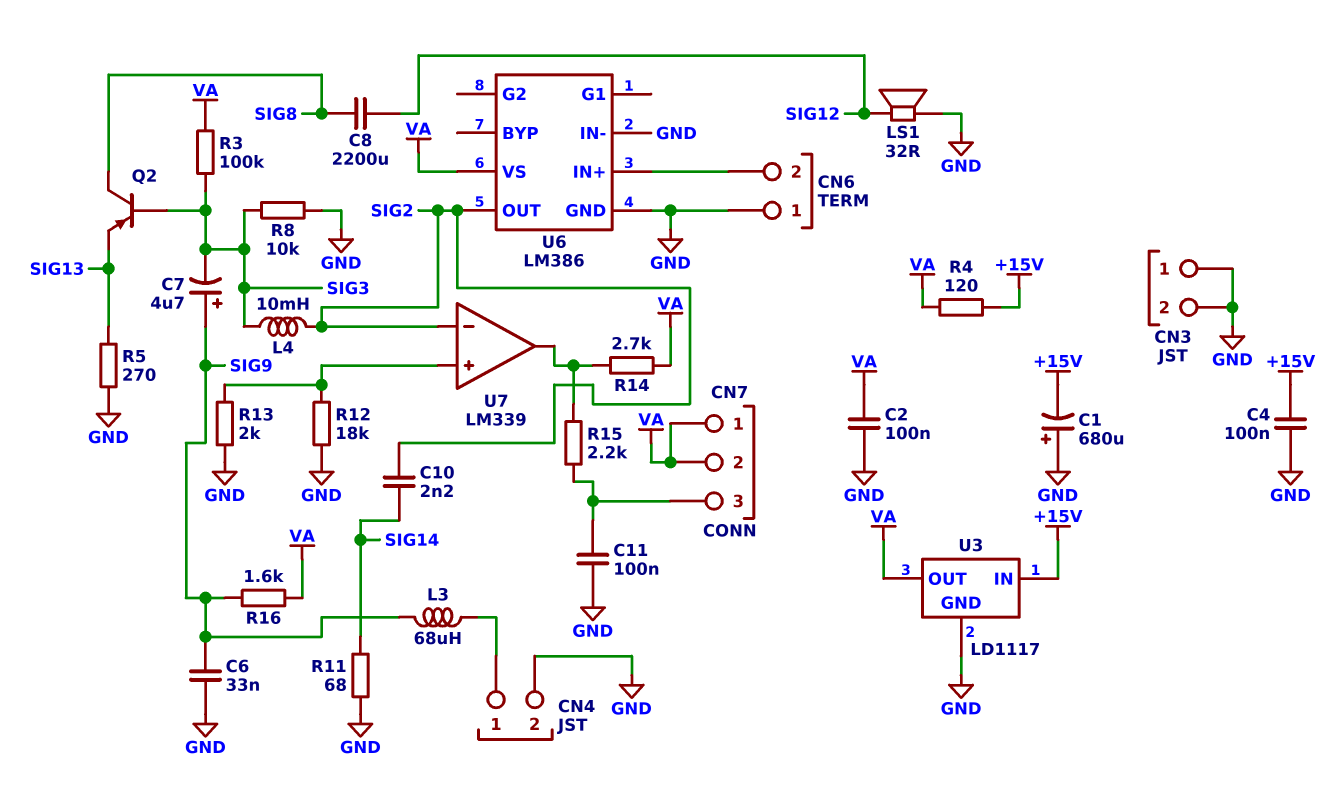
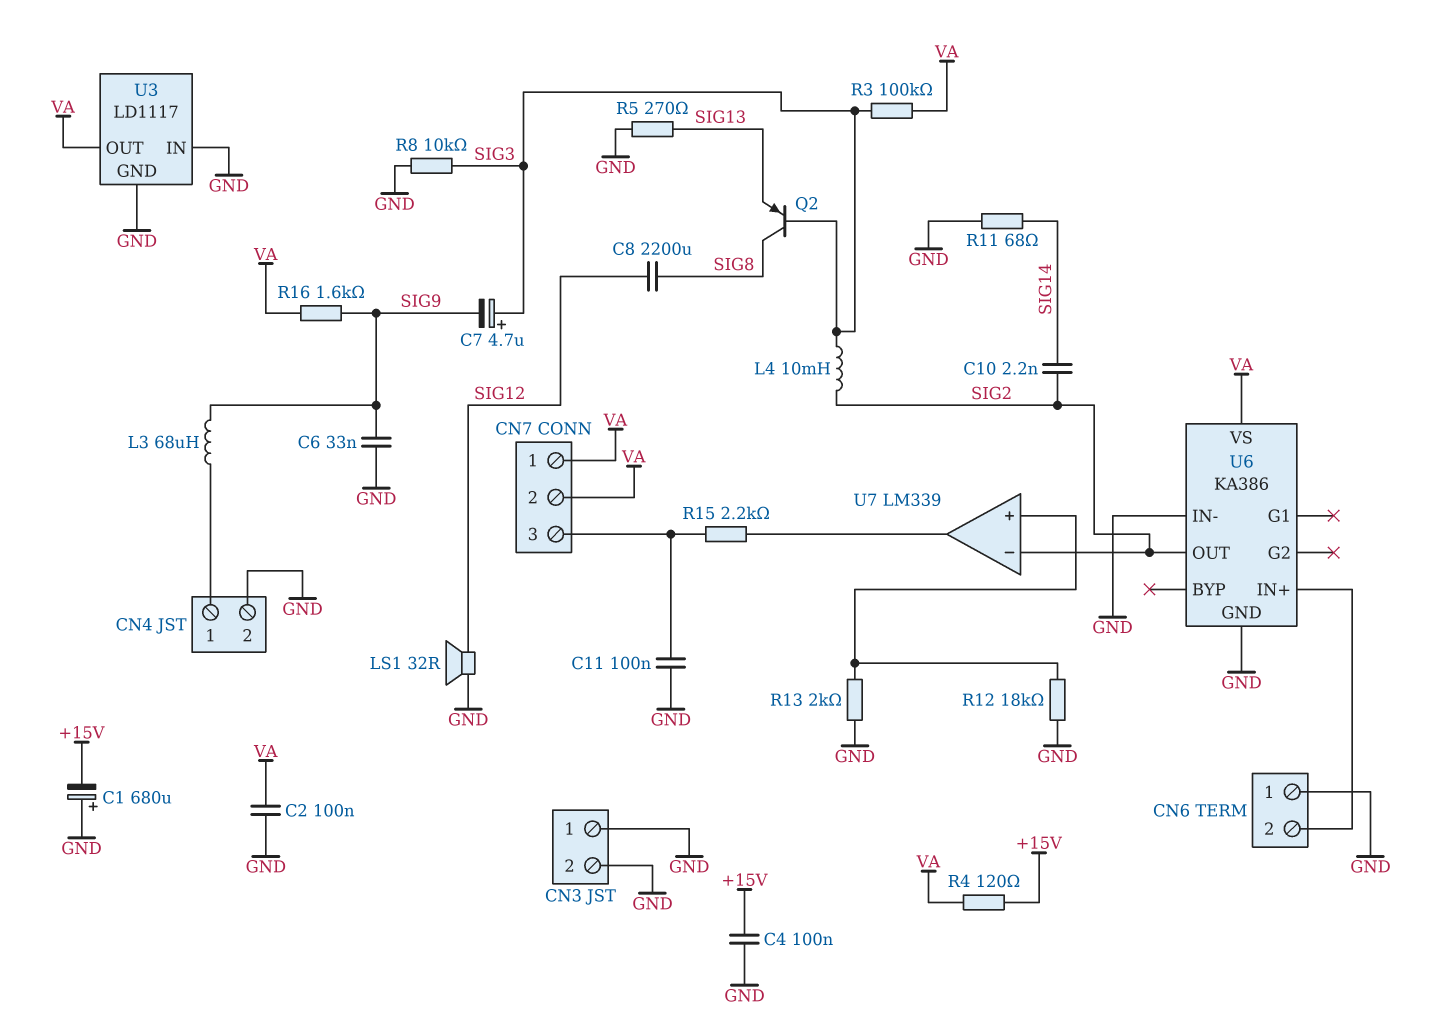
C7: 4.7uF (plus SIG9, minus SIG3) -> 4.7uF (plus SIG3, minus SIG9)
R14: 2.7k (U7/out, VA) -> none
U3 pin IN: +15V -> GND
U6: LM386 -> KA386

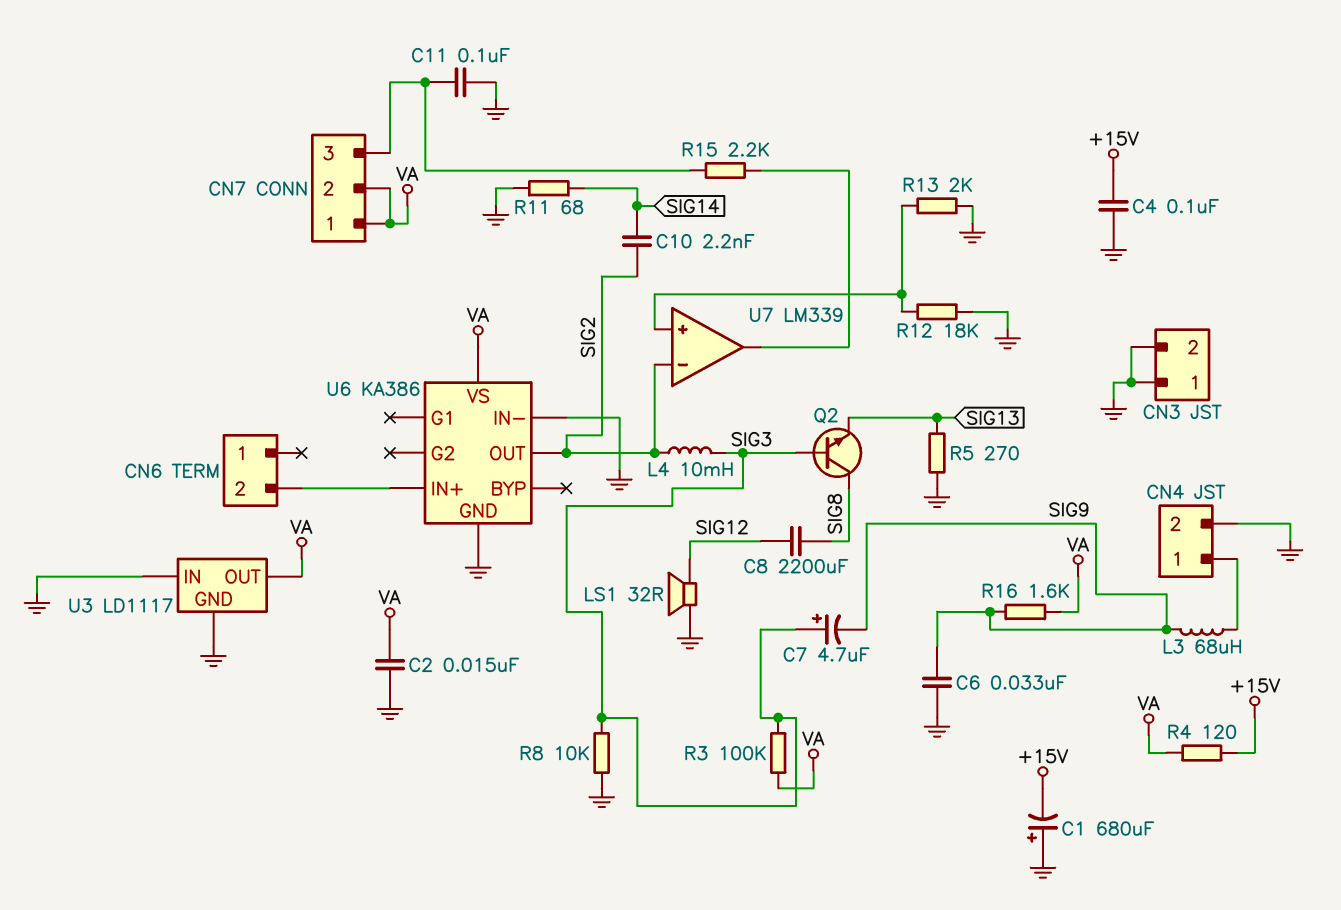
C2: 100nF (GND, VA) -> 15nF (GND, VA)
CN6 pin 1: GND -> none
Q2: PNP (B SIG3, C SIG8, E SIG13) -> NPN (B SIG3, C SIG8, E SIG13)

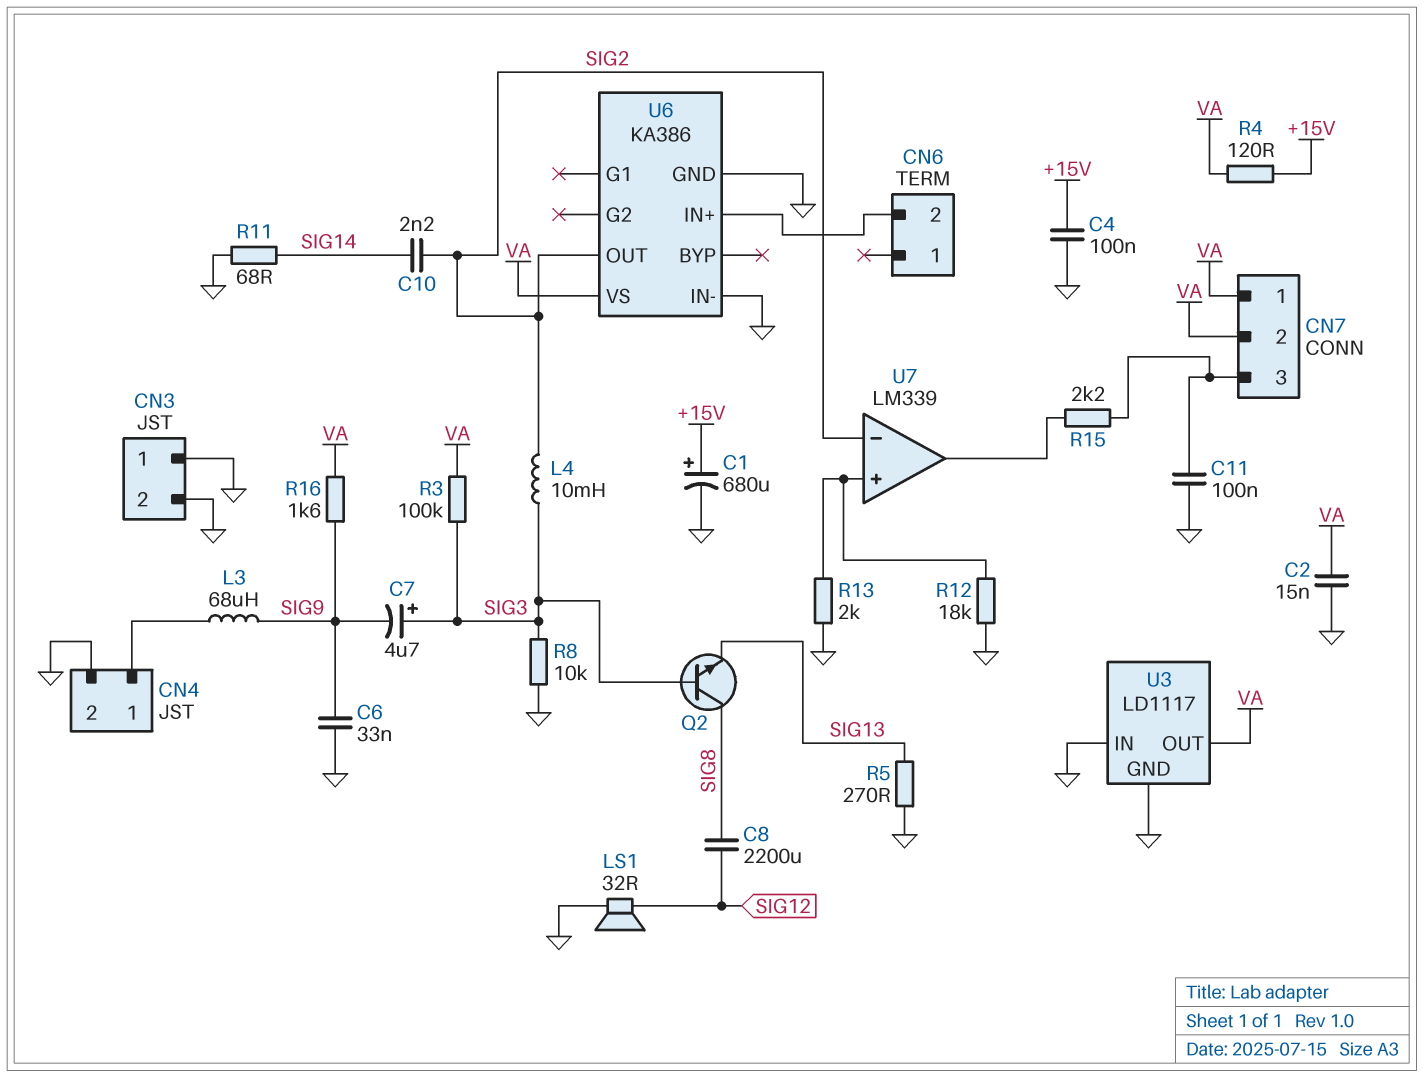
C1: 680uF (plus GND, minus +15V) -> 680uF (plus +15V, minus GND)

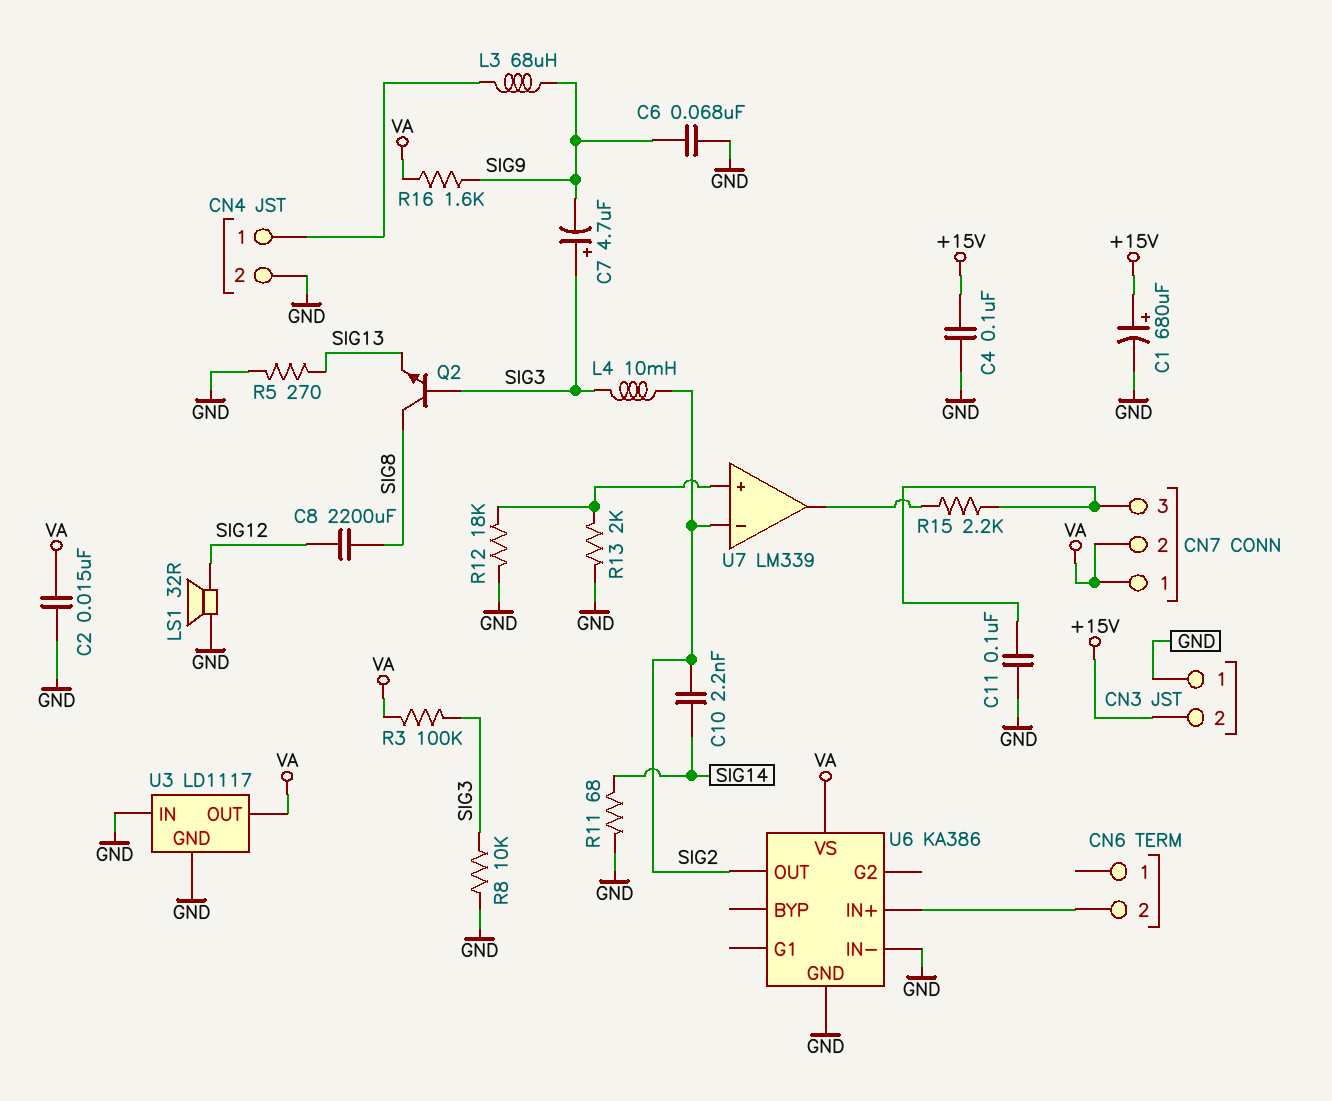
C6: 33nF (GND, SIG9) -> 68nF (GND, SIG9)
CN3 pin 2: GND -> +15V
R4: 120 (+15V, VA) -> none

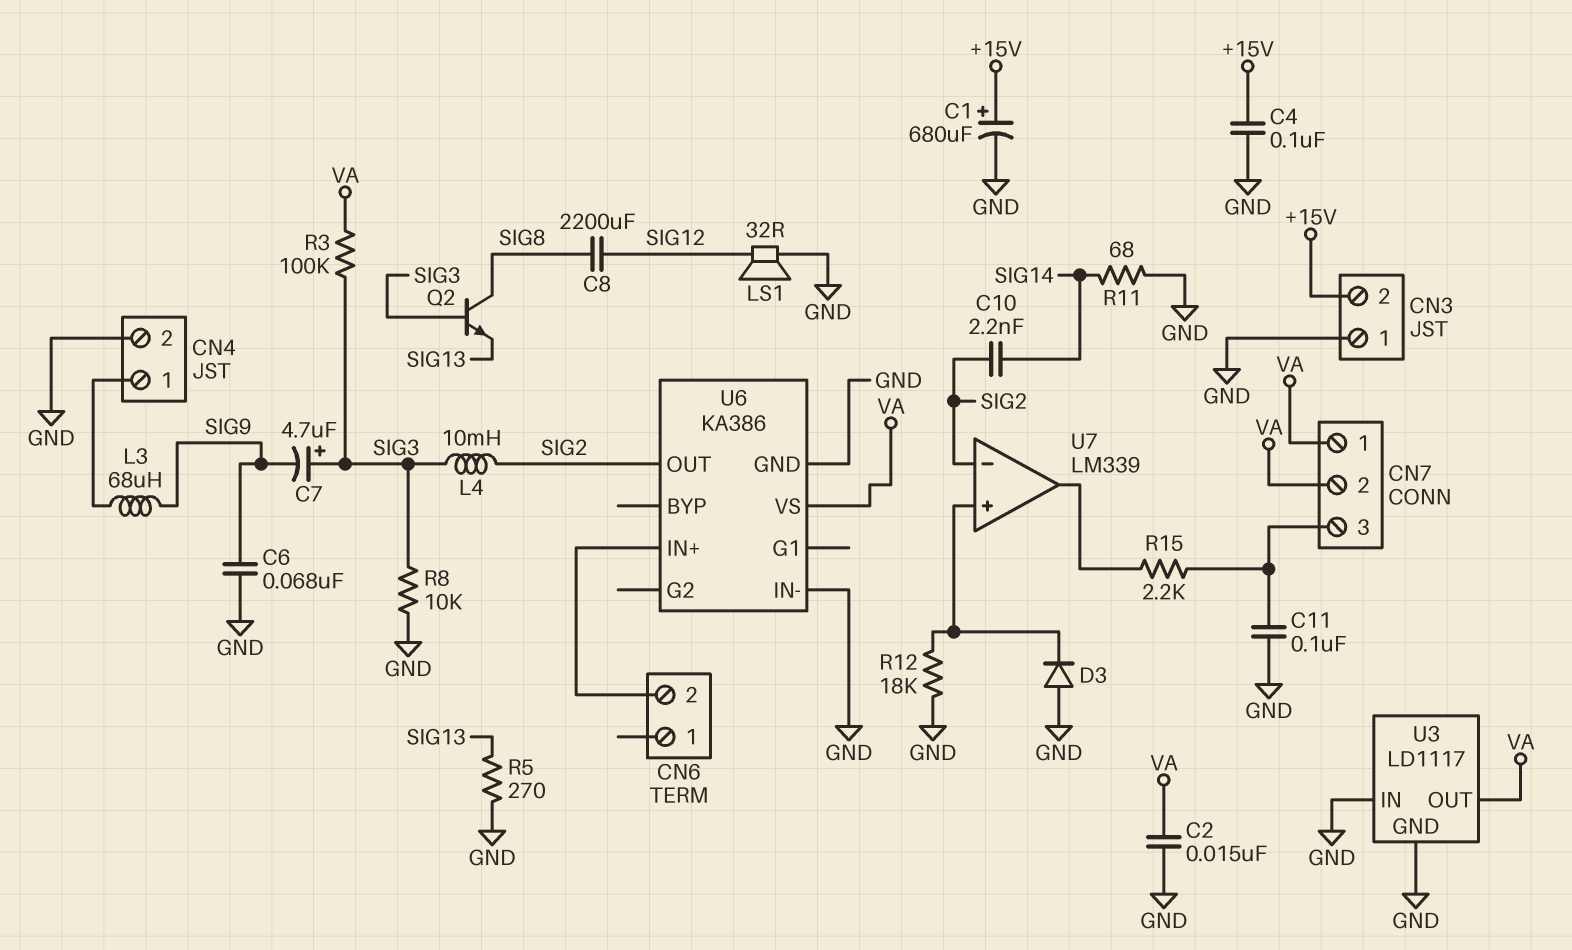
D3: none -> diode (A GND, K U7/in+)
R13: 2k (GND, U7/in+) -> none
R16: 1.6k (SIG9, VA) -> none

